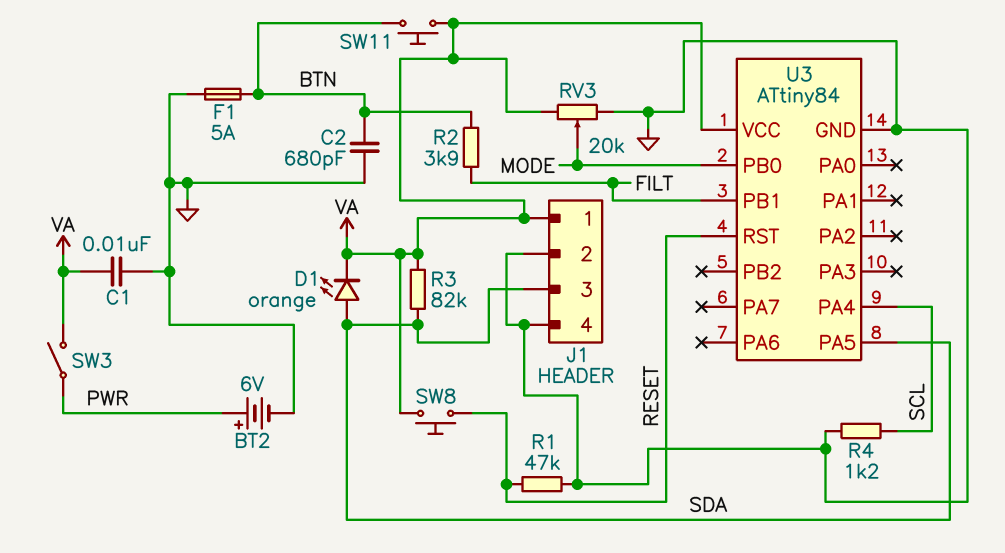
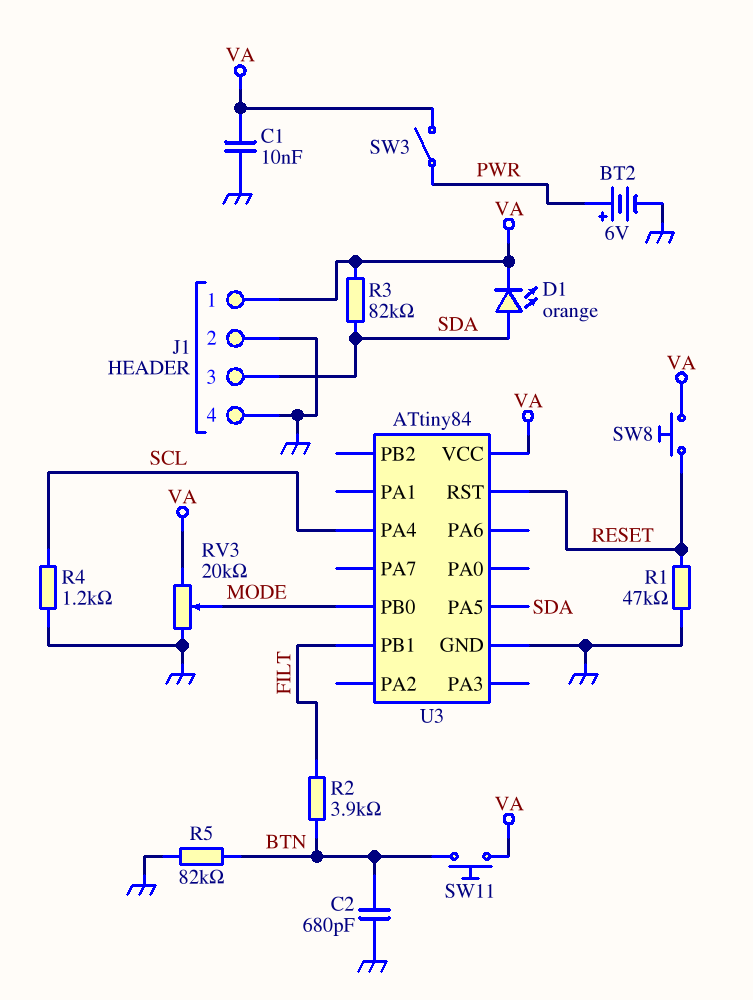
F1: 5A (BTN, GND) -> none
R5: none -> 82k (BTN, GND)

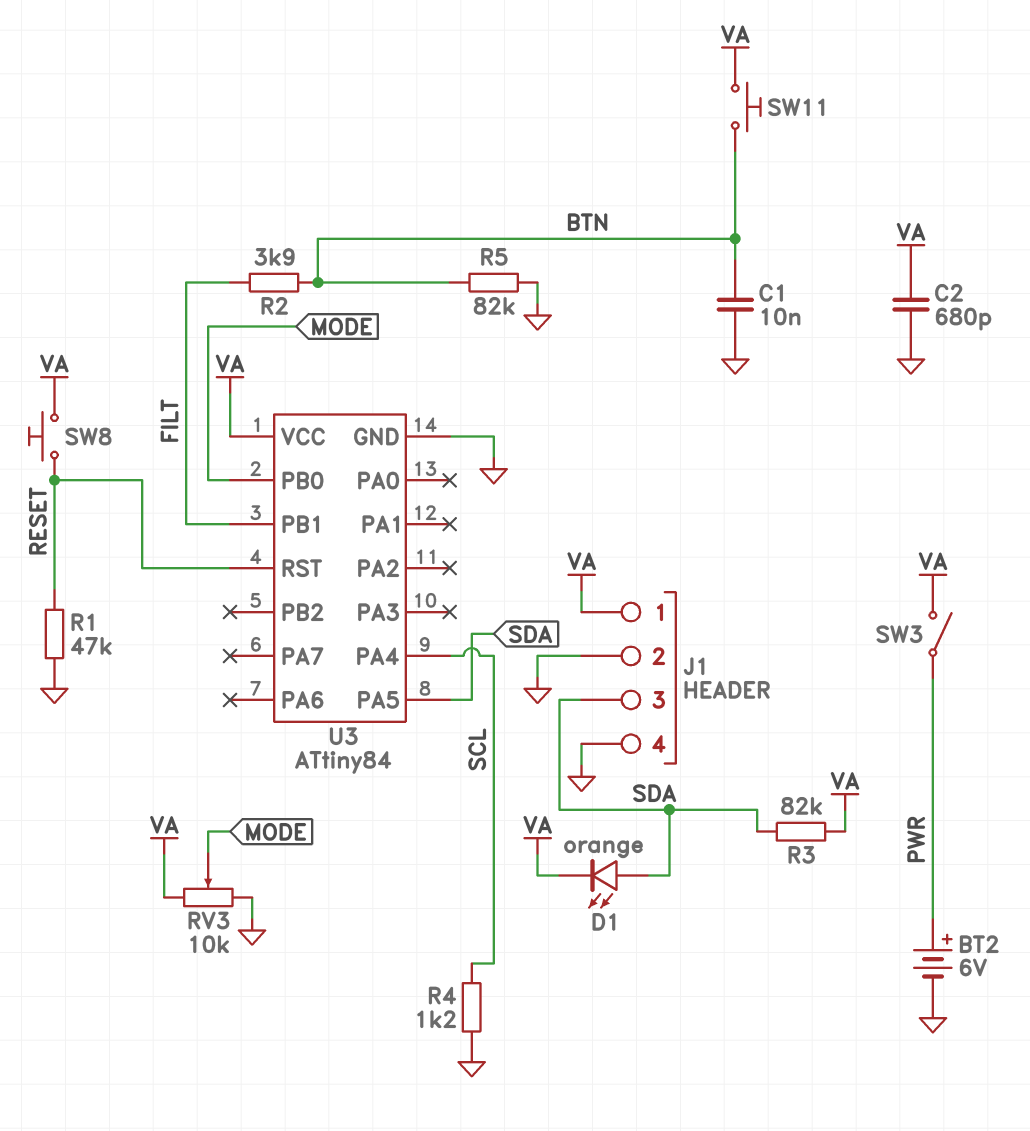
C1: 10nF (GND, VA) -> 10nF (BTN, GND)
C2: 680pF (BTN, GND) -> 680pF (GND, VA)
RV3: 20k (GND, VA, wiper MODE) -> 10k (GND, VA, wiper MODE)

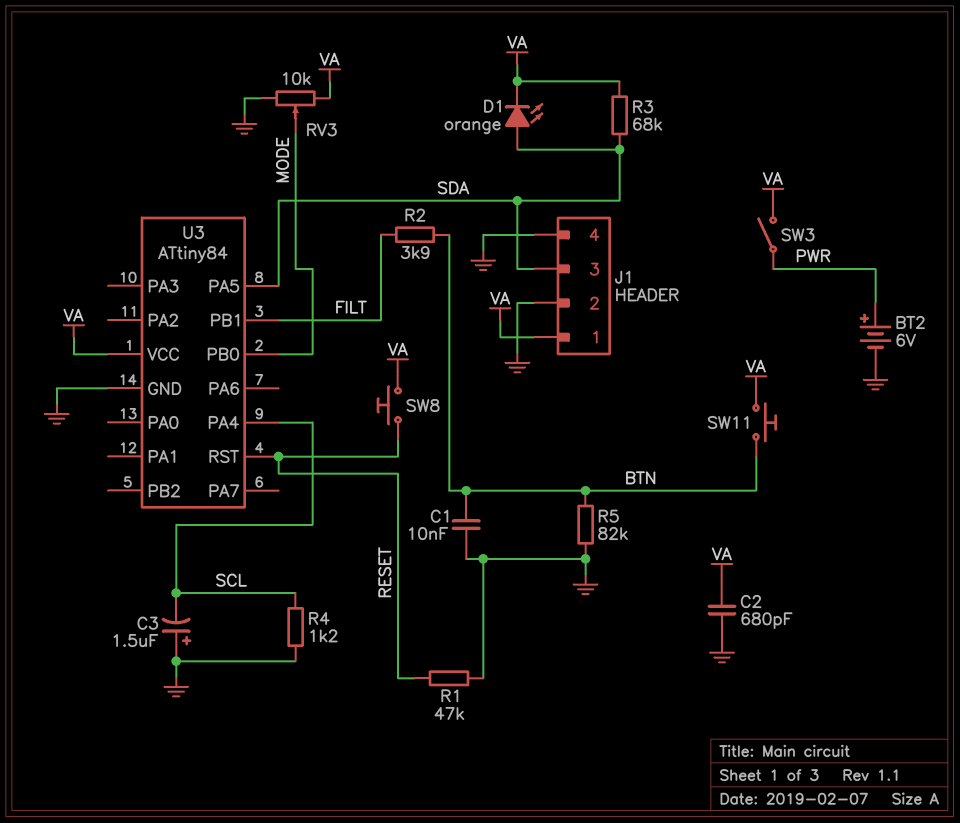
C3: none -> 1.5uF (plus GND, minus SCL)
R3: 82k (SDA, VA) -> 68k (SDA, VA)

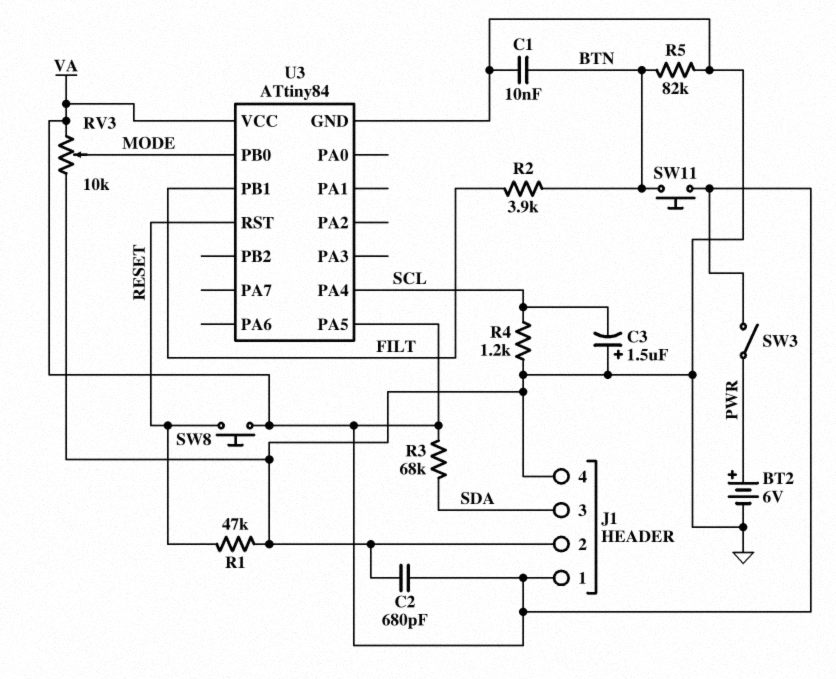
D1: LED orange (A SDA, K VA) -> none
U3 pin PA5: SDA -> VA

